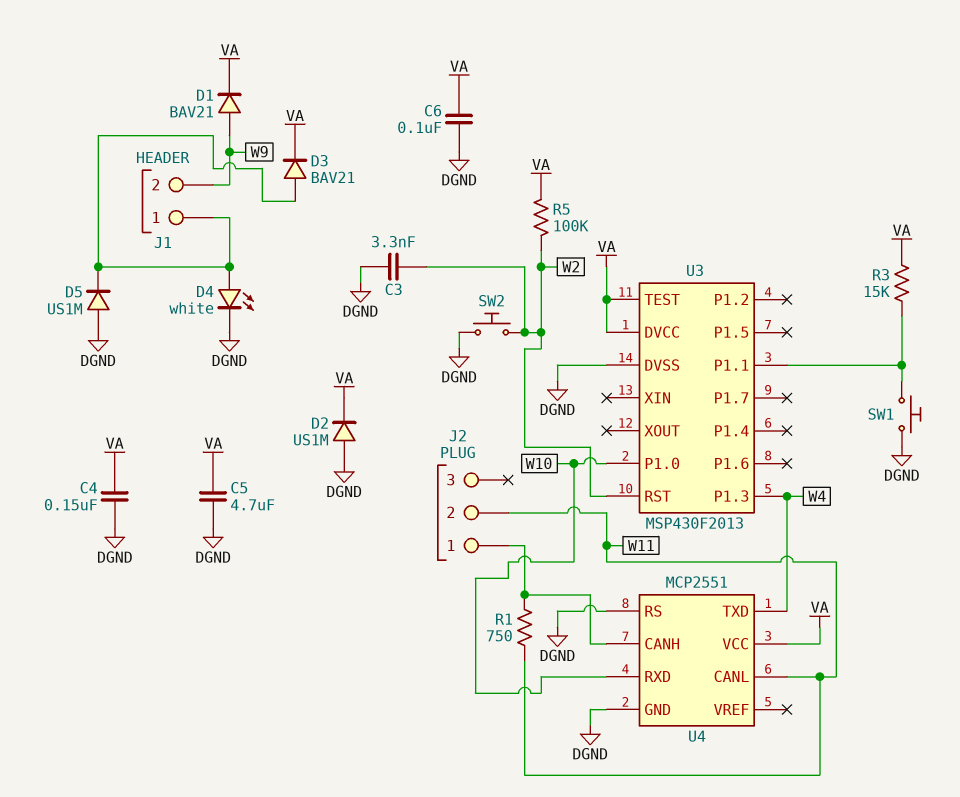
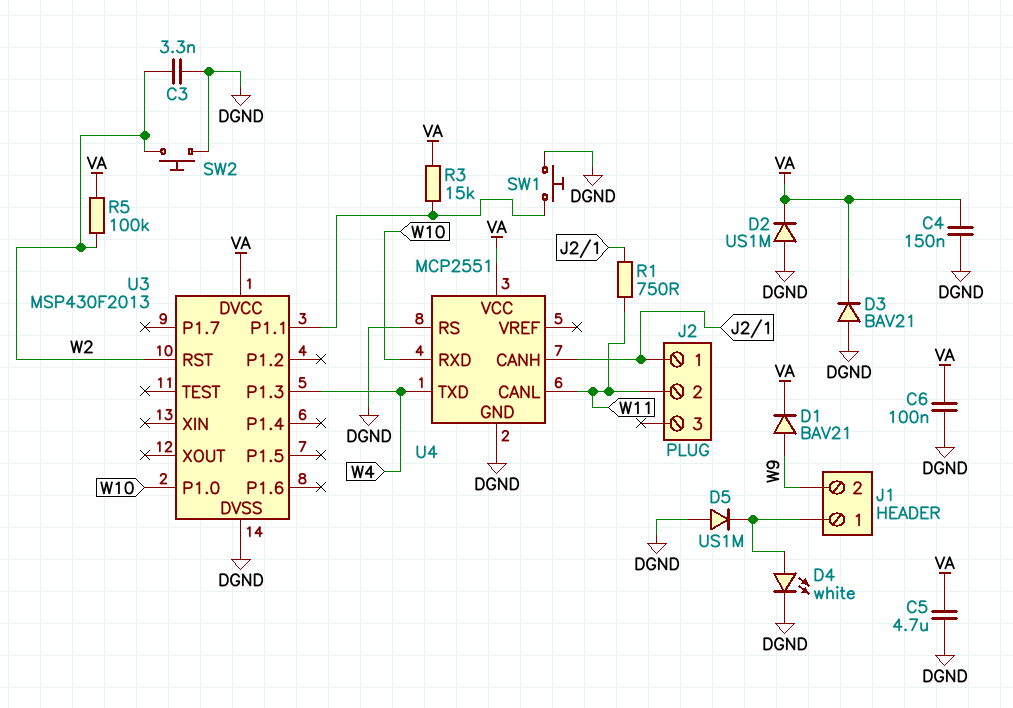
D3: diode BAV21 (A J1/1, K VA) -> diode BAV21 (A DGND, K VA)
U3 pin TEST: VA -> none

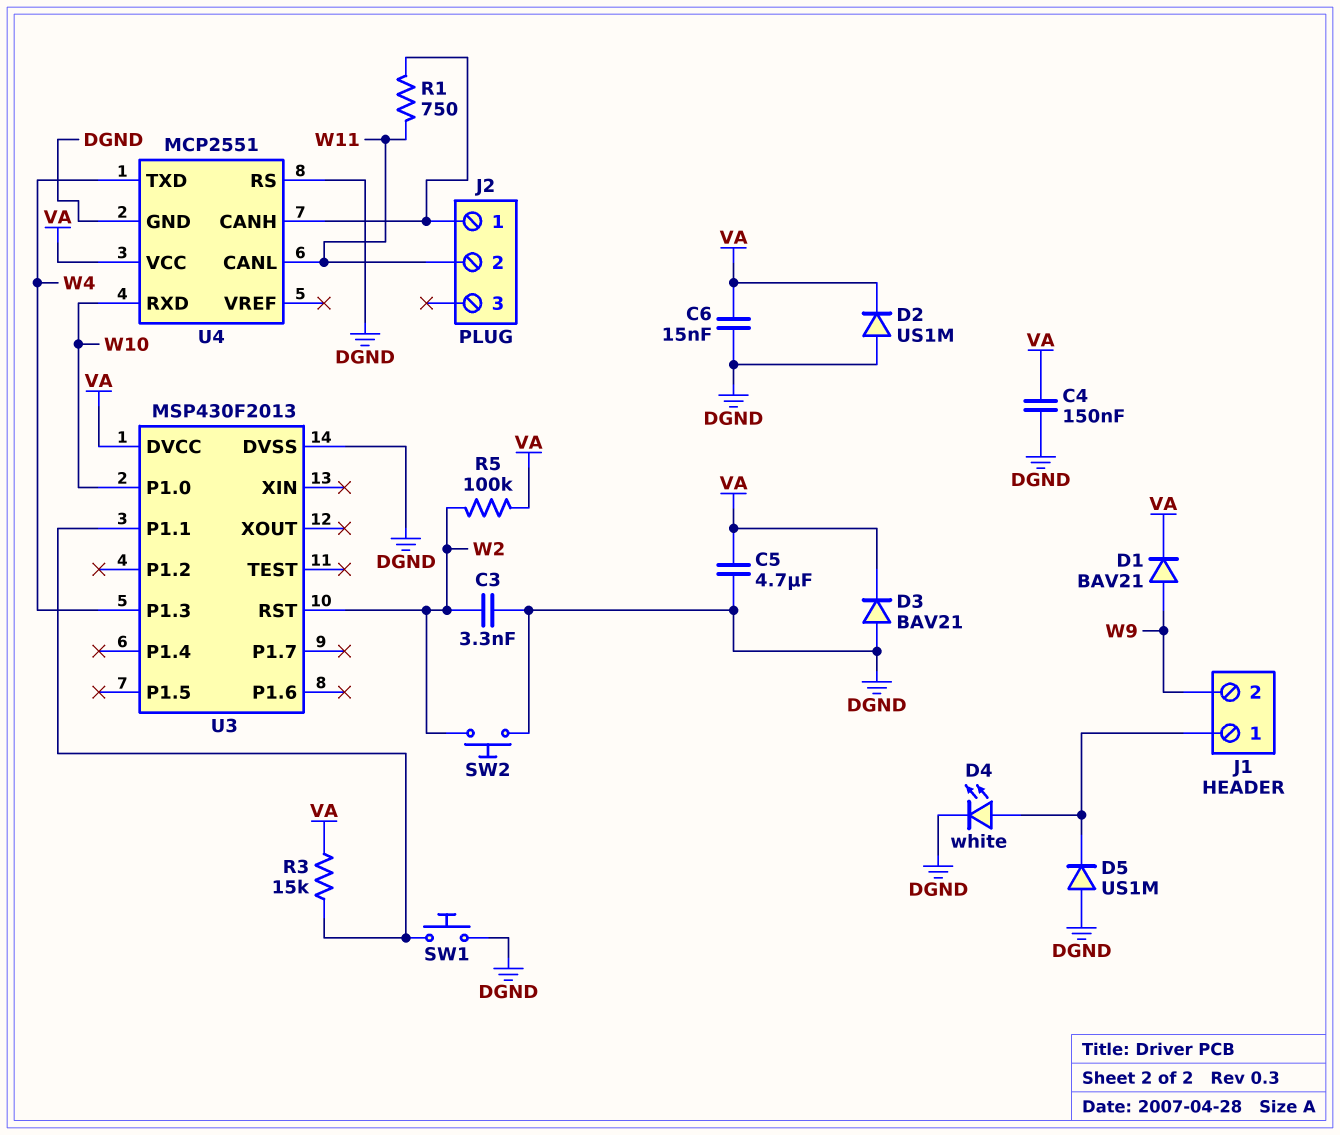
C6: 100nF (DGND, VA) -> 15nF (DGND, VA)

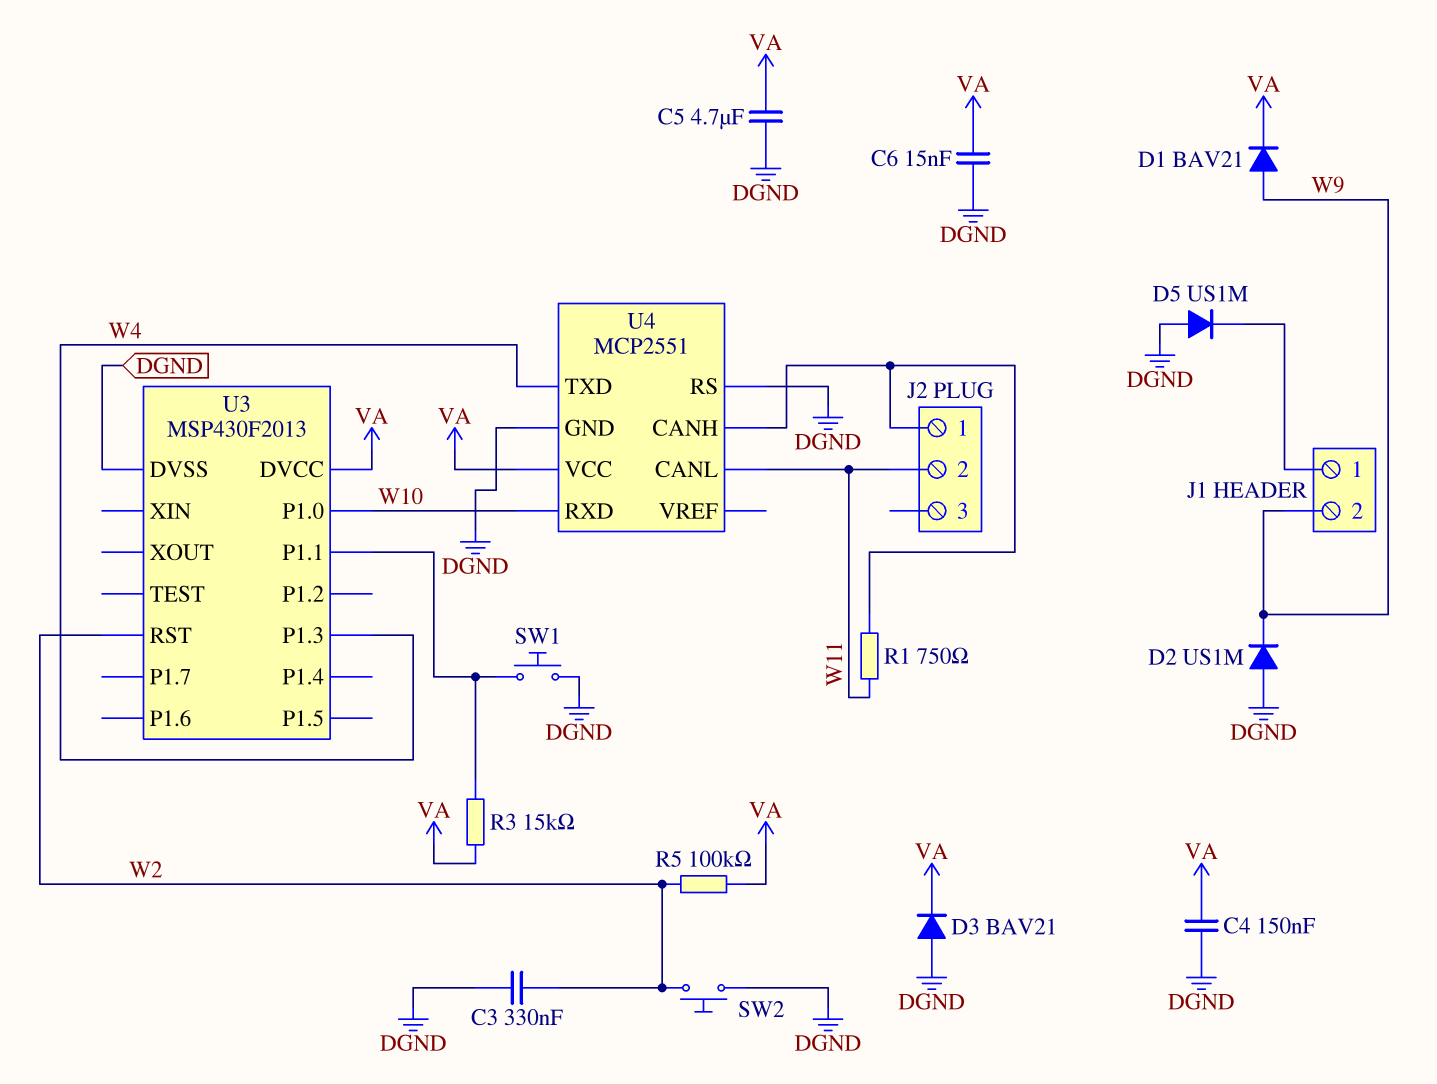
C3: 3.3nF (DGND, W2) -> 330nF (DGND, W2)
D2: diode US1M (A DGND, K VA) -> diode US1M (A DGND, K W9)
D4: LED white (A J1/1, K DGND) -> none

